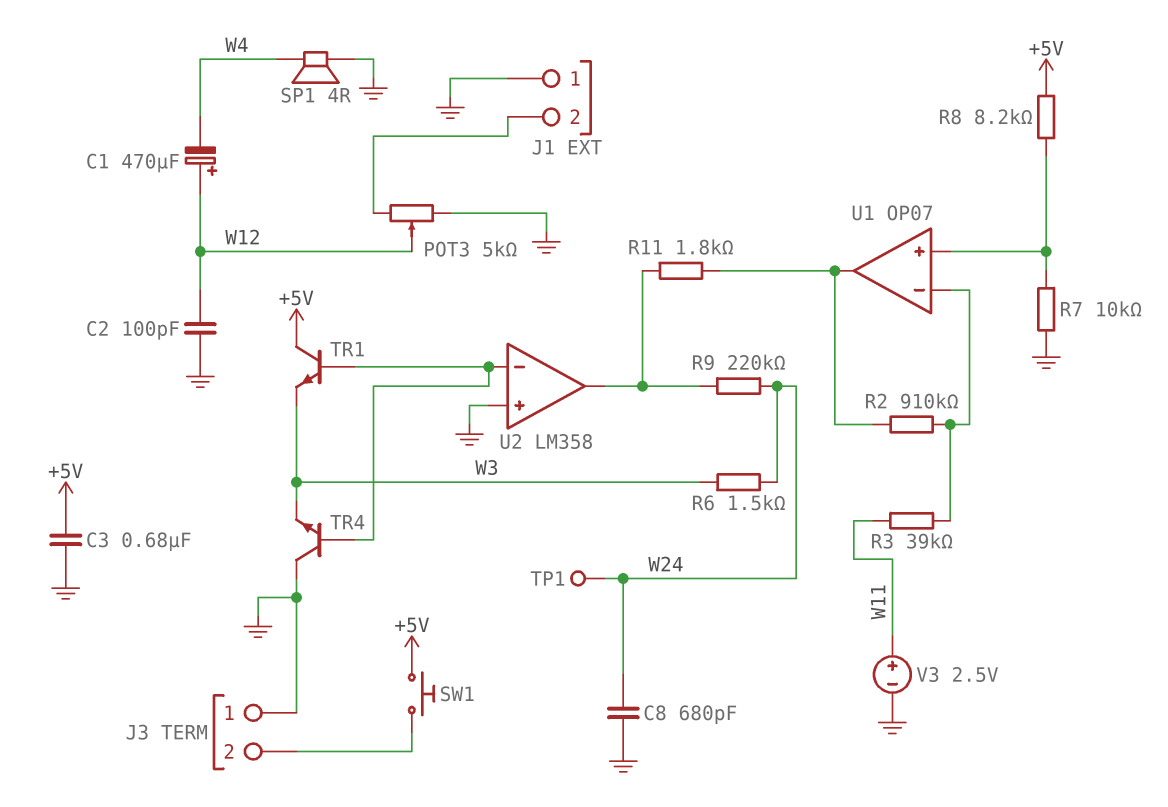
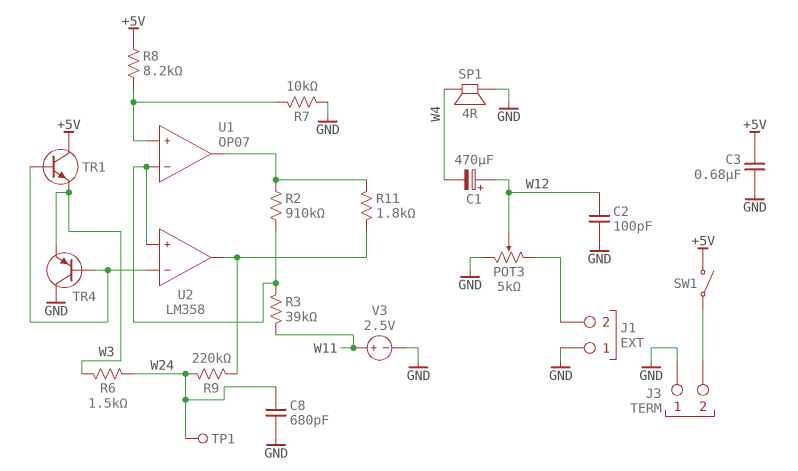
SW1: button (+5V, J3/2) -> switch (+5V, J3/2)
TR4: NPN (B U2/in-, C GND, E W3) -> PNP (B U2/in-, C GND, E W3)
U2 pin in+: GND -> U1/in-

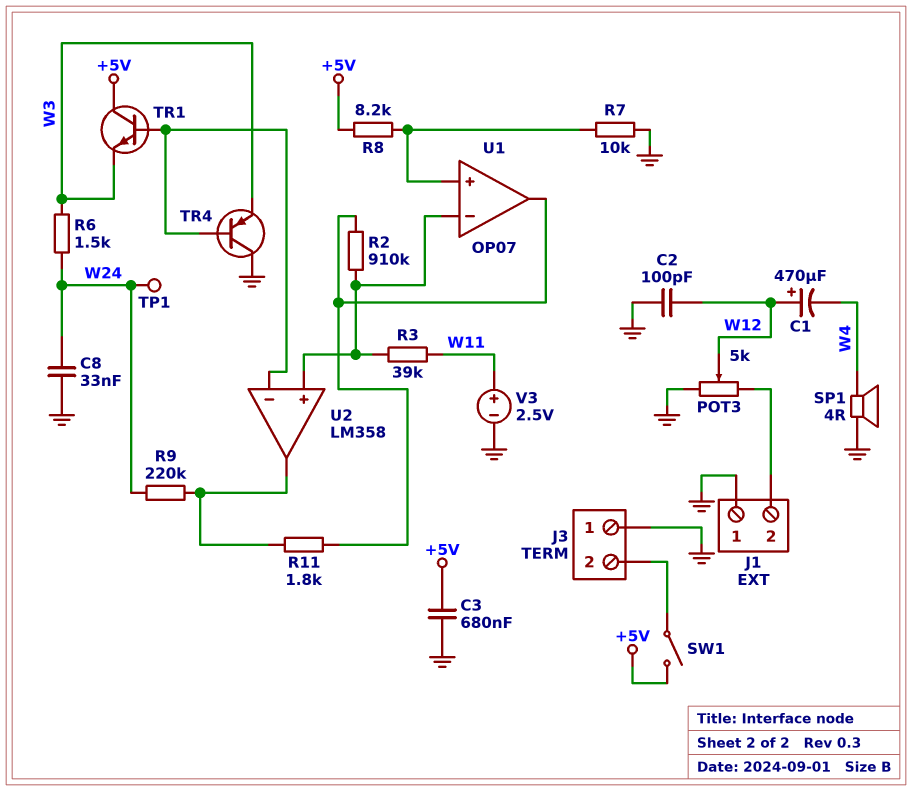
C8: 680pF (GND, W24) -> 33nF (GND, W24)

